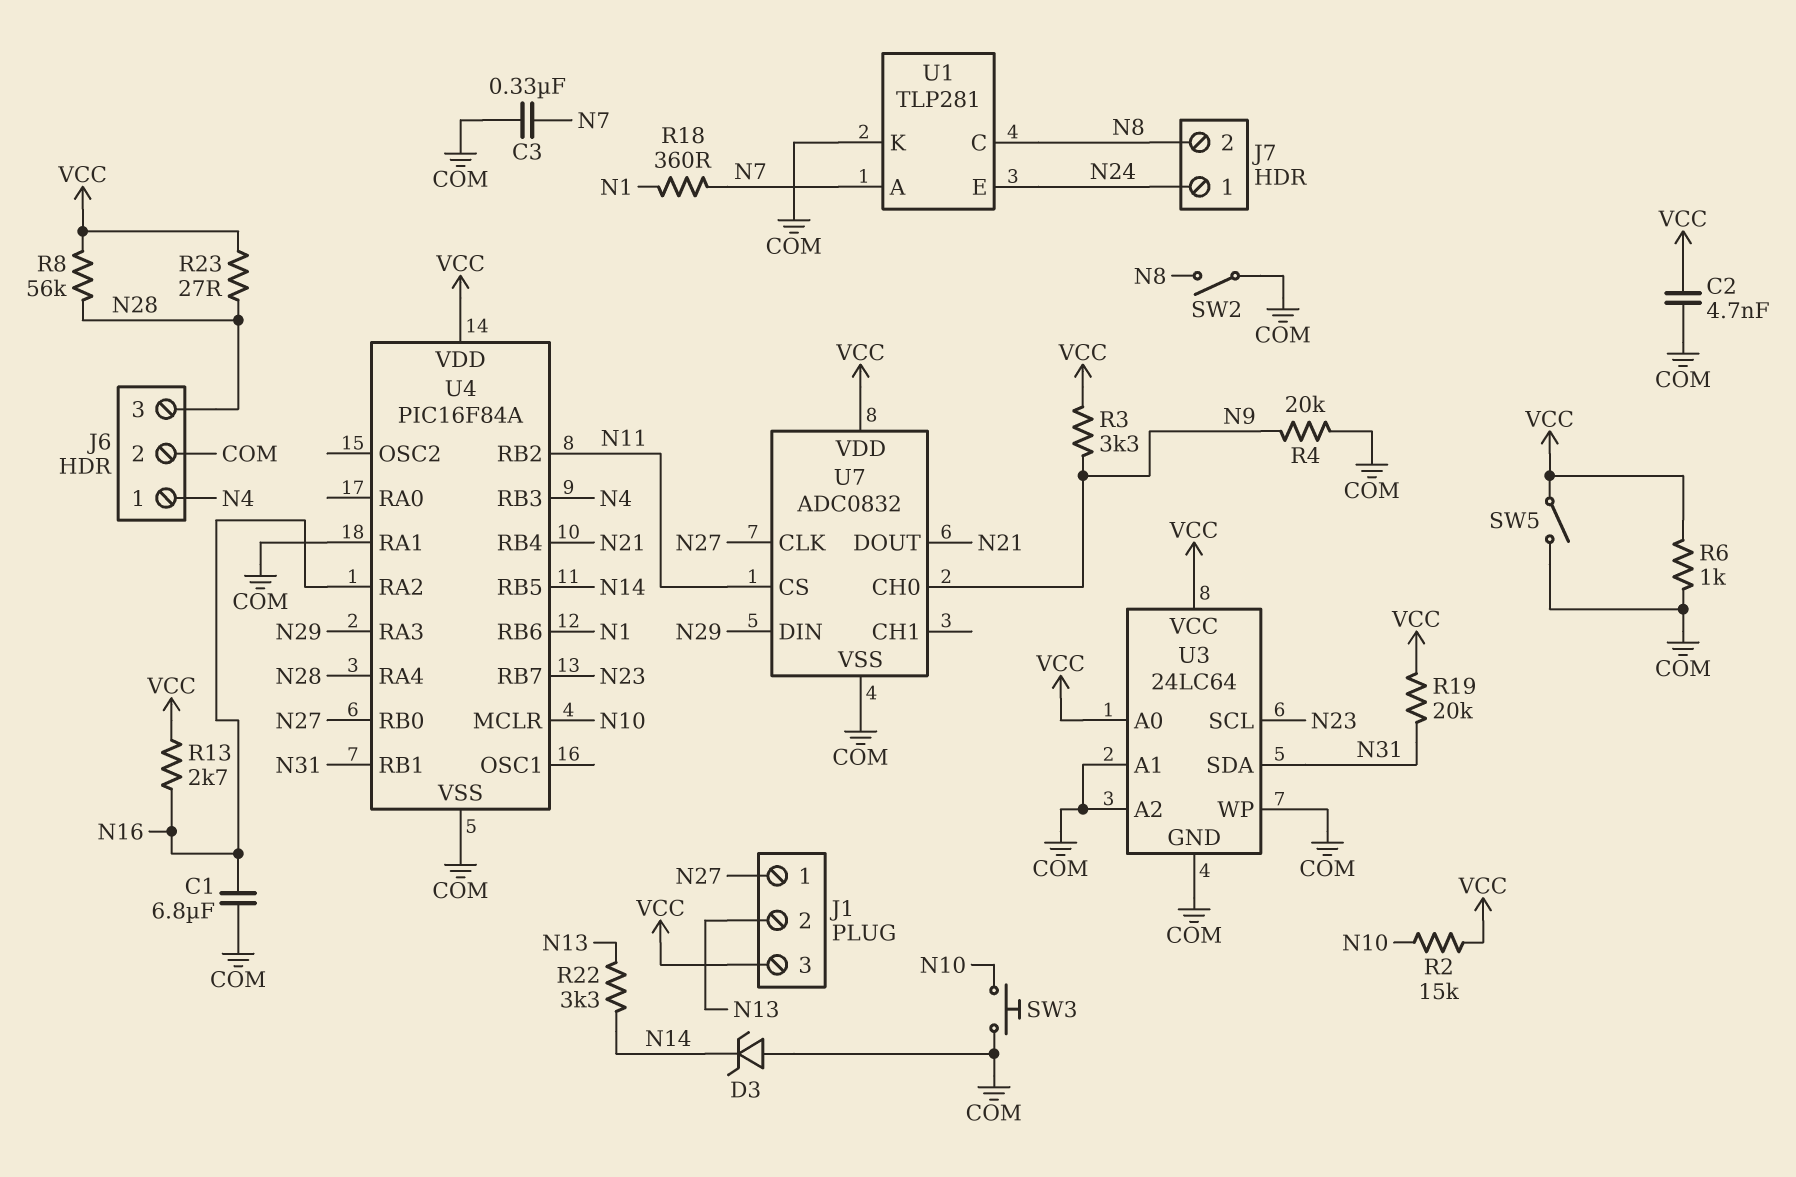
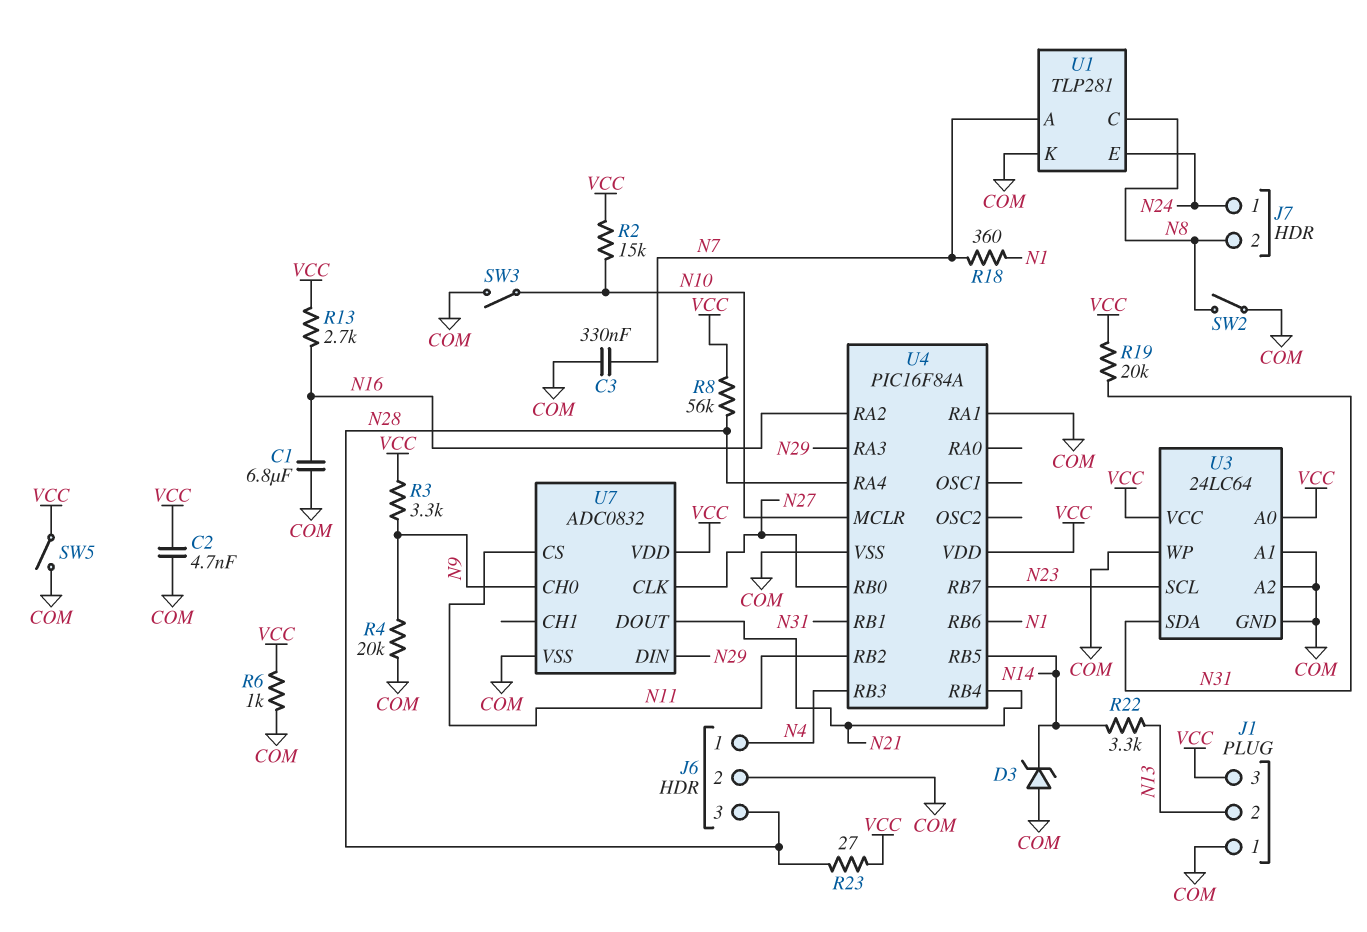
J1 pin 1: N27 -> COM
SW3: button (COM, N10) -> switch (COM, N10)

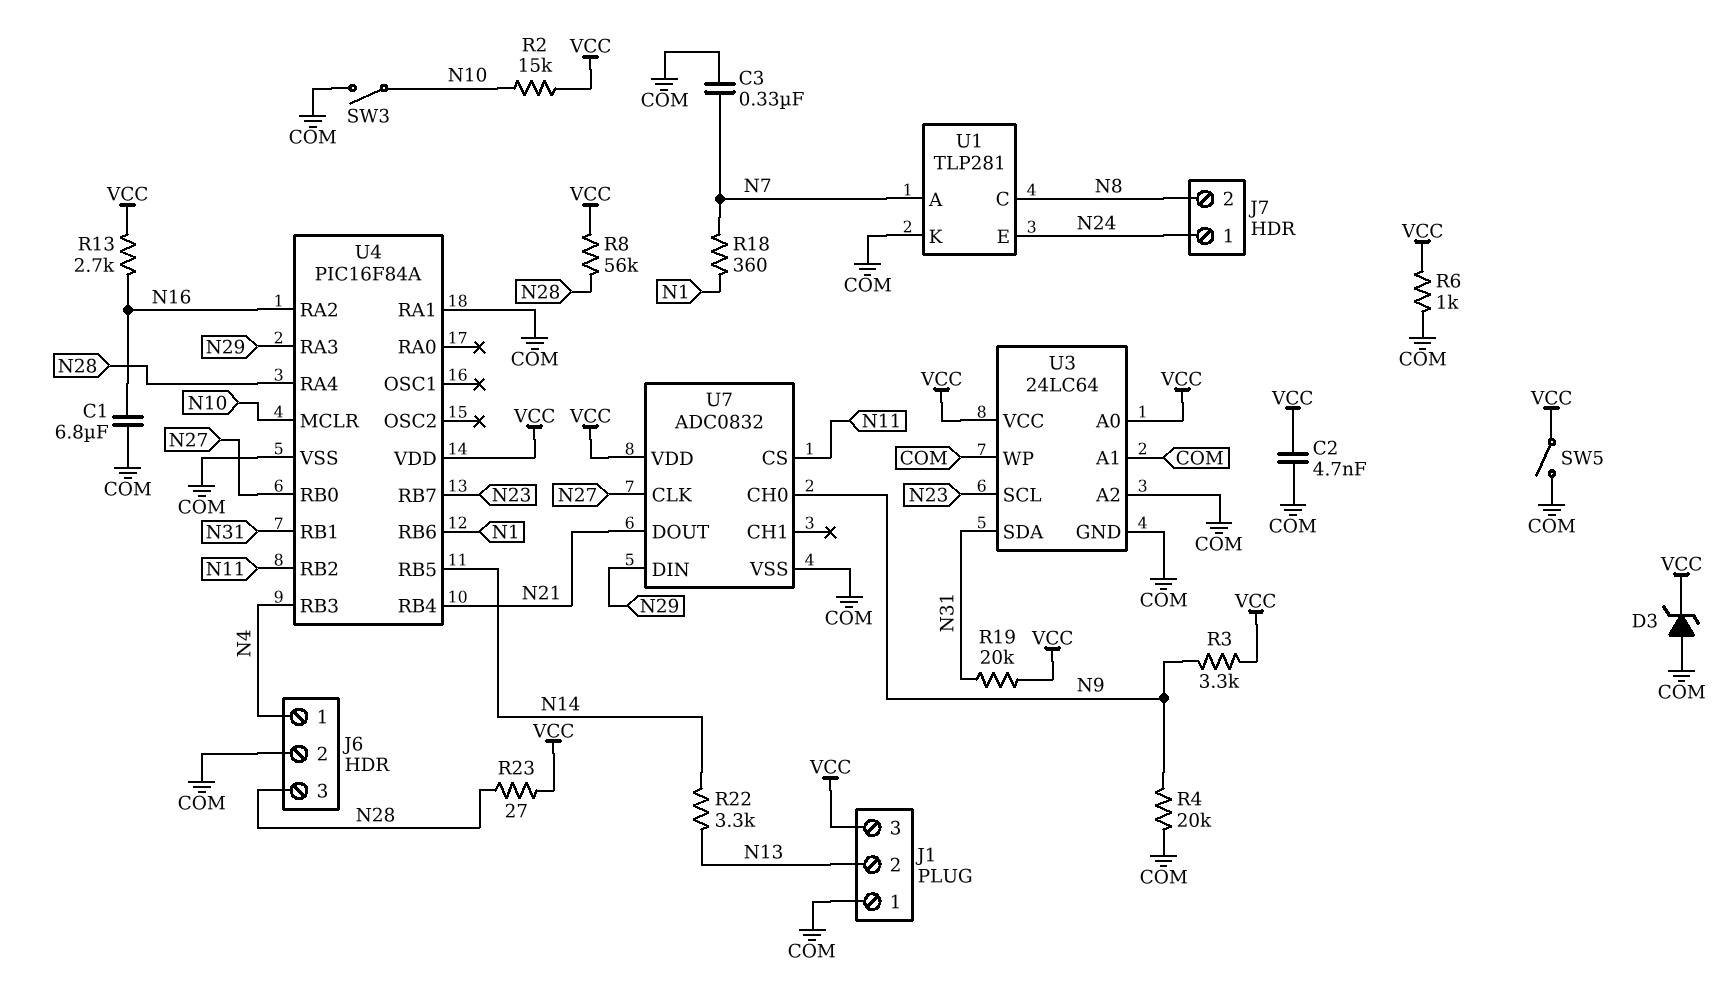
D3: zener (A COM, K N14) -> zener (A COM, K VCC)
SW2: switch (COM, N8) -> none

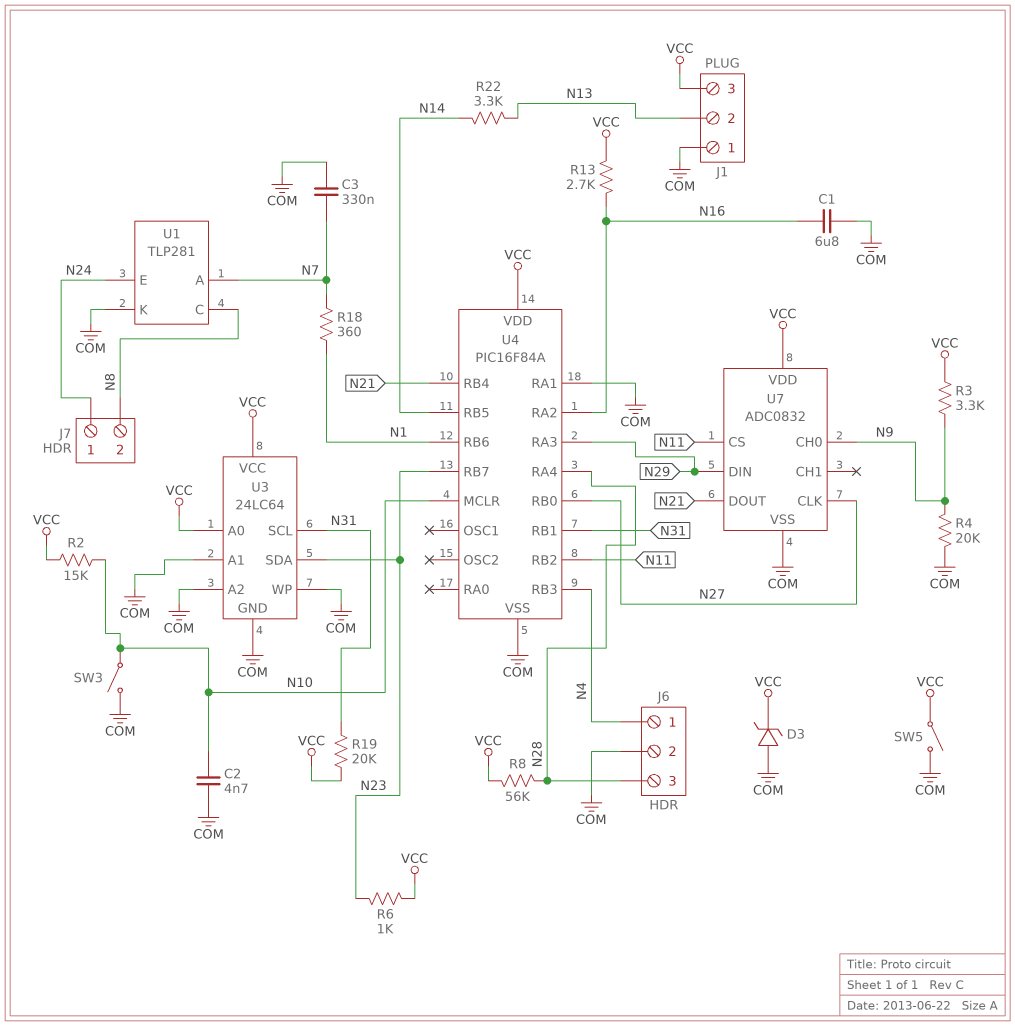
C2: 4.7nF (COM, VCC) -> 4.7nF (COM, N10)
R6: 1k (COM, VCC) -> 1k (N23, VCC)
R23: 27 (N28, VCC) -> none
U3 pin SCL: N23 -> N31
U3 pin SDA: N31 -> N23

